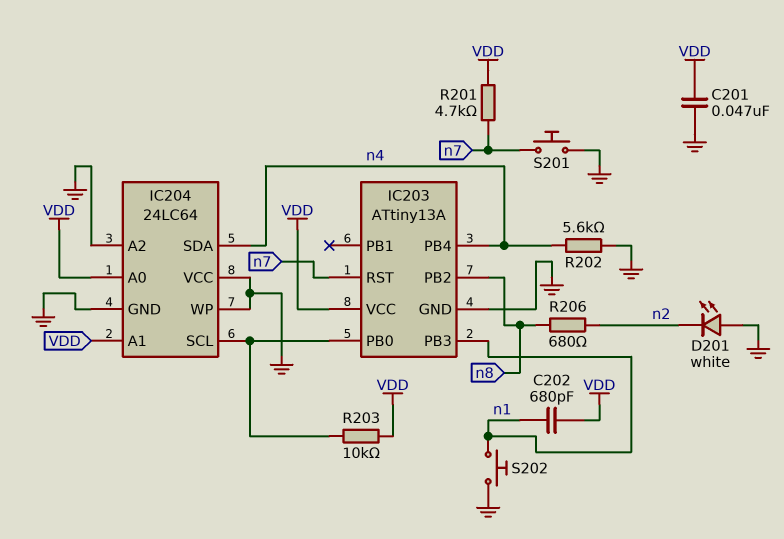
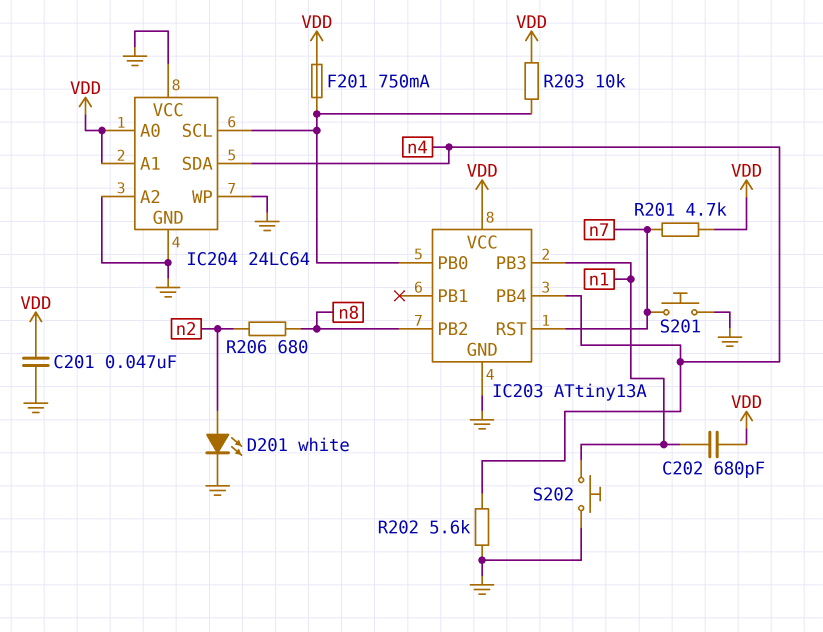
D201: LED white (A GND, K n2) -> LED white (A n2, K GND)
F201: none -> 750mA (IC203/PB0, VDD)

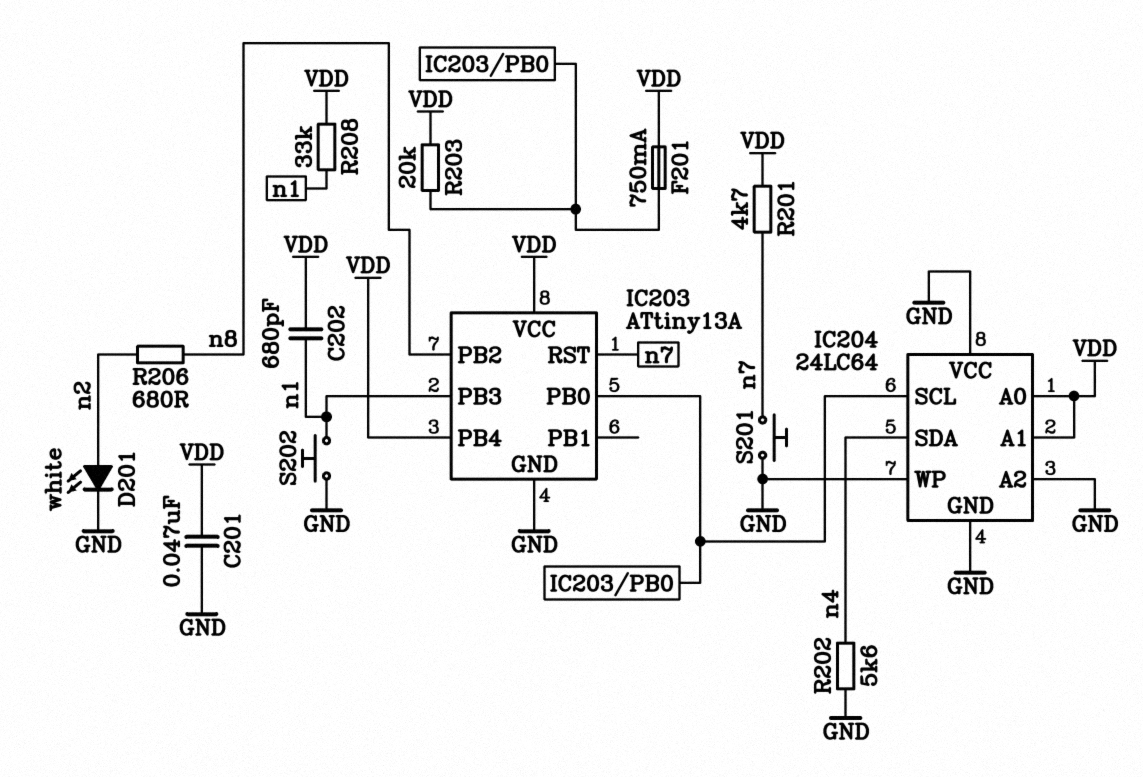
IC203 pin PB4: n4 -> VDD
R203: 10k (IC203/PB0, VDD) -> 20k (IC203/PB0, VDD)
R208: none -> 33k (VDD, n1)

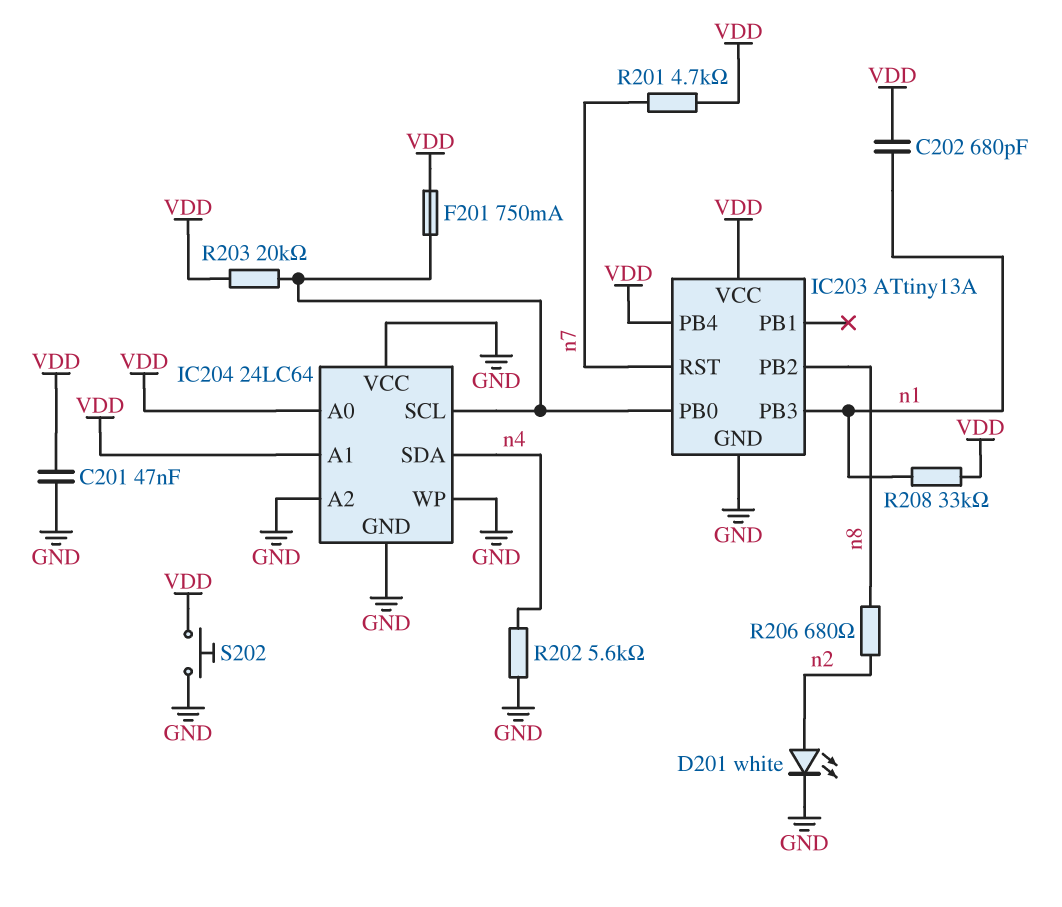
S201: button (GND, n7) -> none
S202: button (GND, n1) -> button (GND, VDD)

